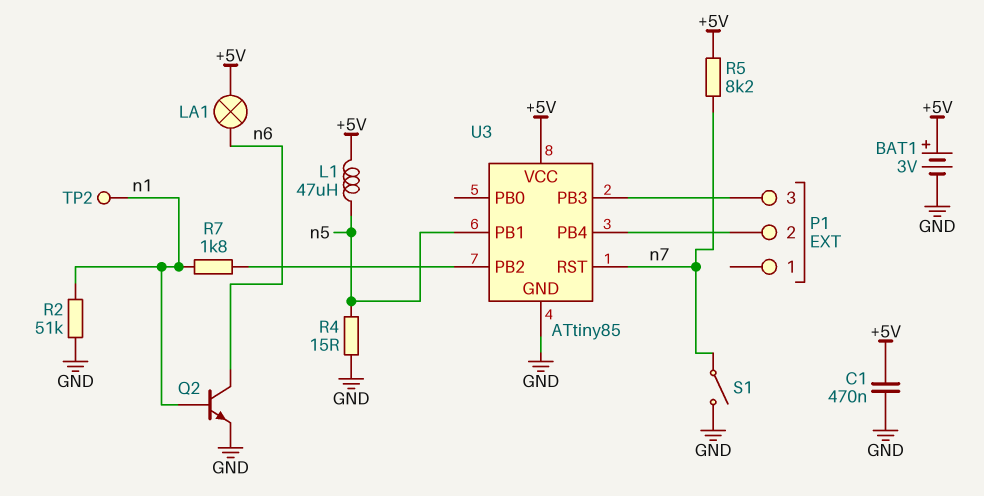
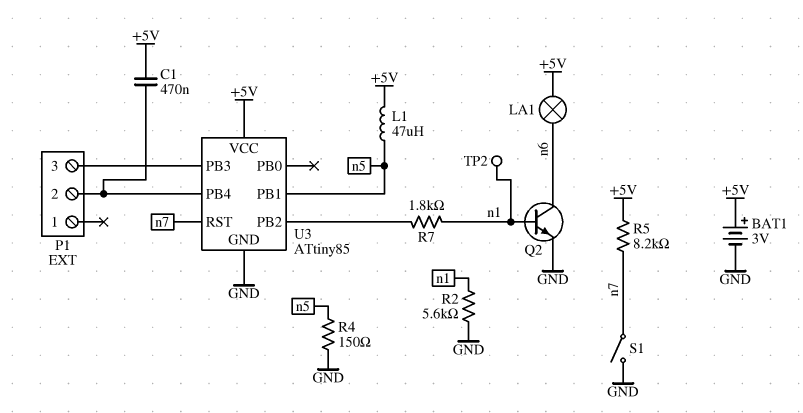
C1: 470nF (+5V, GND) -> 470nF (+5V, P1/2)
R2: 51k (GND, n1) -> 5.6k (GND, n1)
R4: 15 (GND, n5) -> 150 (GND, n5)

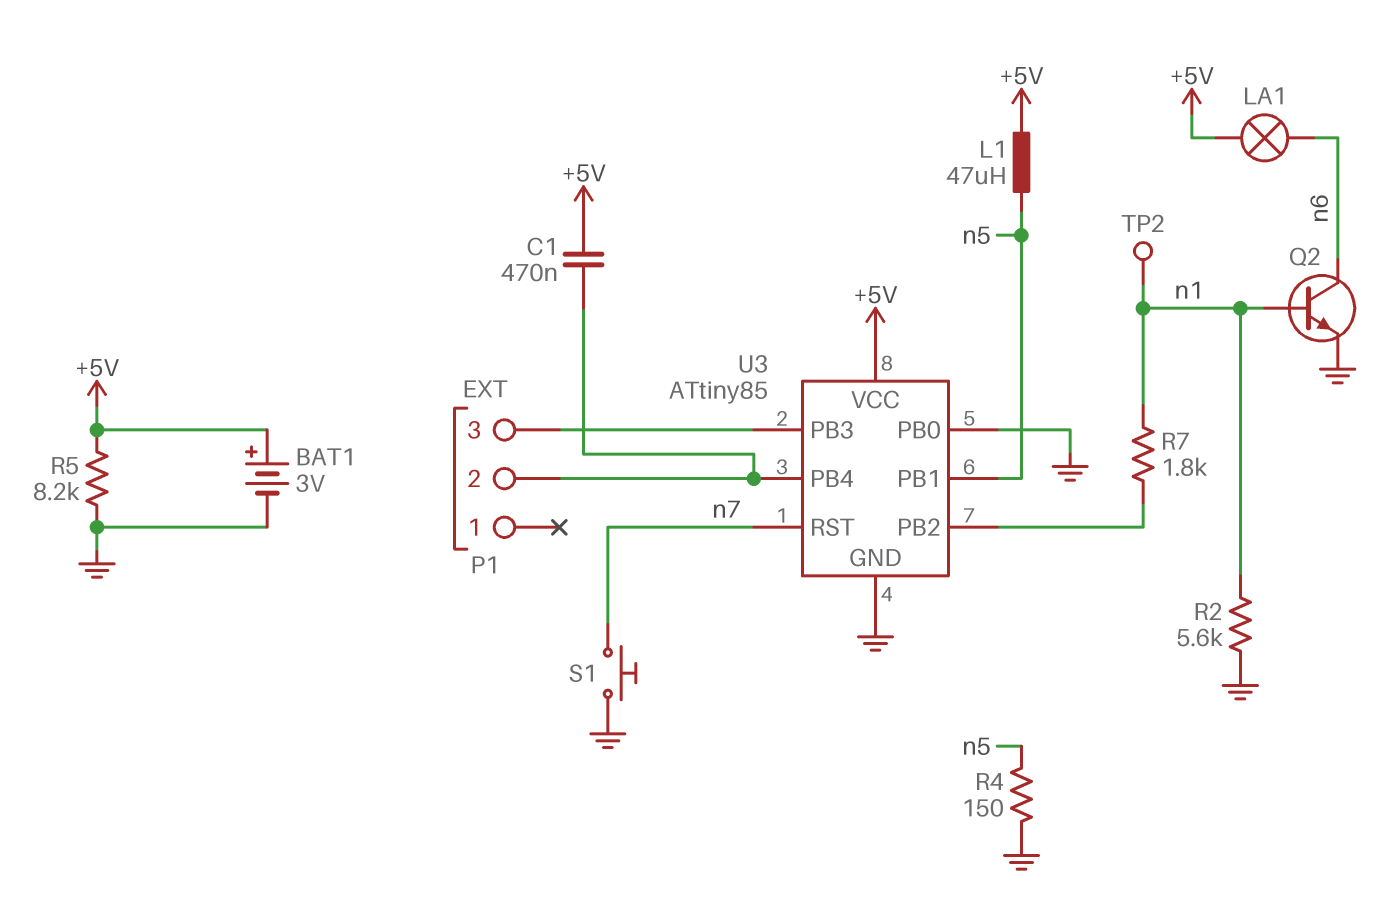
R5: 8.2k (+5V, n7) -> 8.2k (+5V, GND)
S1: switch (GND, n7) -> button (GND, n7)
U3 pin PB0: none -> GND

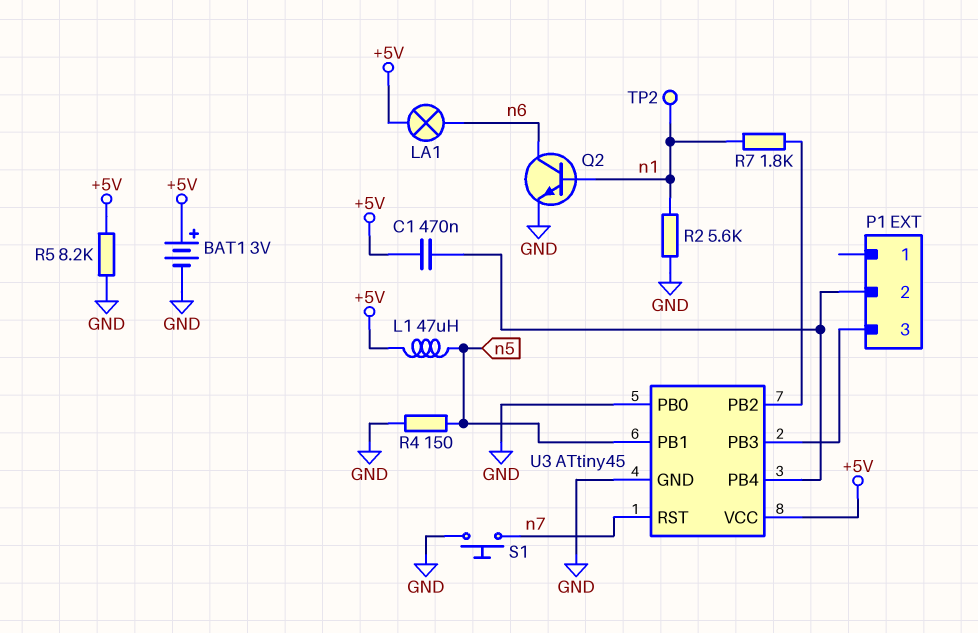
U3: ATtiny85 -> ATtiny45

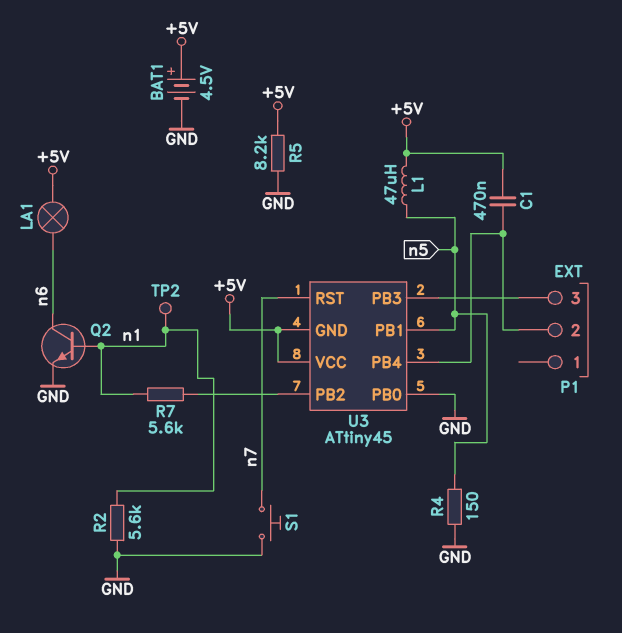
BAT1: 3V (plus +5V, minus GND) -> 4.5V (plus +5V, minus GND)
R7: 1.8k (U3/PB2, n1) -> 5.6k (U3/PB2, n1)
U3 pin GND: GND -> +5V

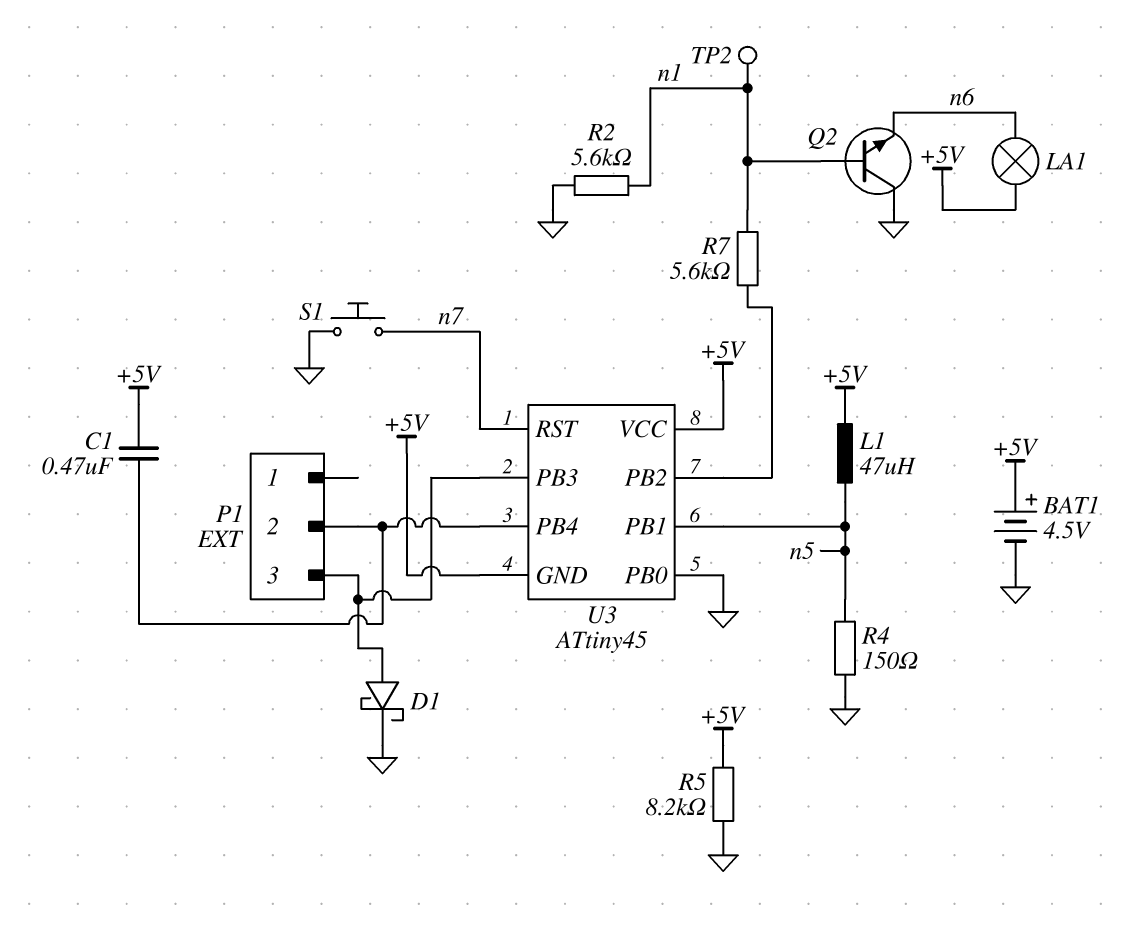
D1: none -> schottky (A P1/3, K GND)
Q2: NPN (B n1, C n6, E GND) -> NPN (B n1, C GND, E n6)

